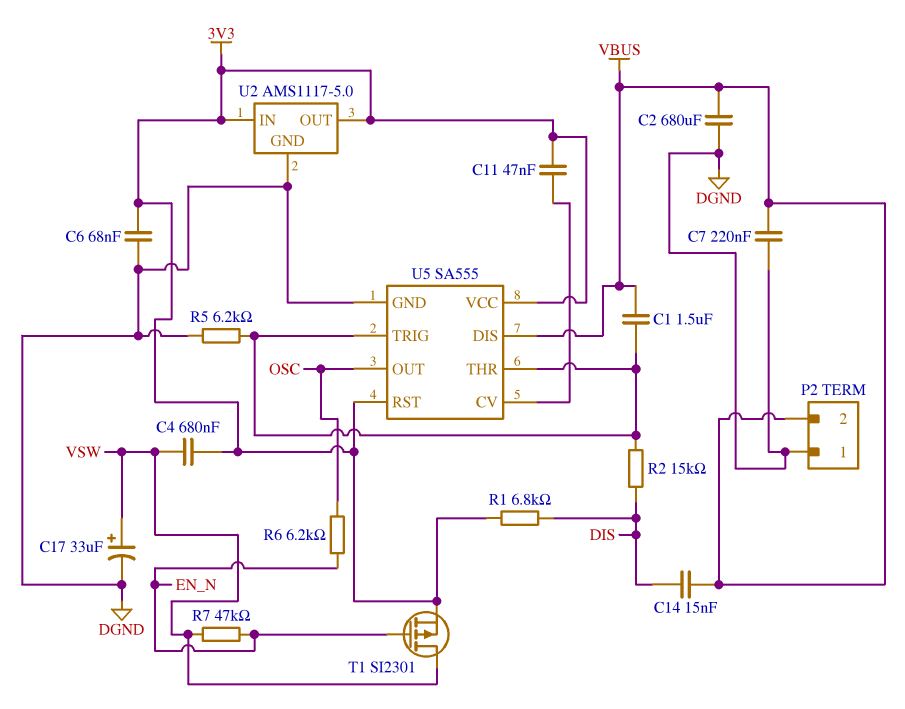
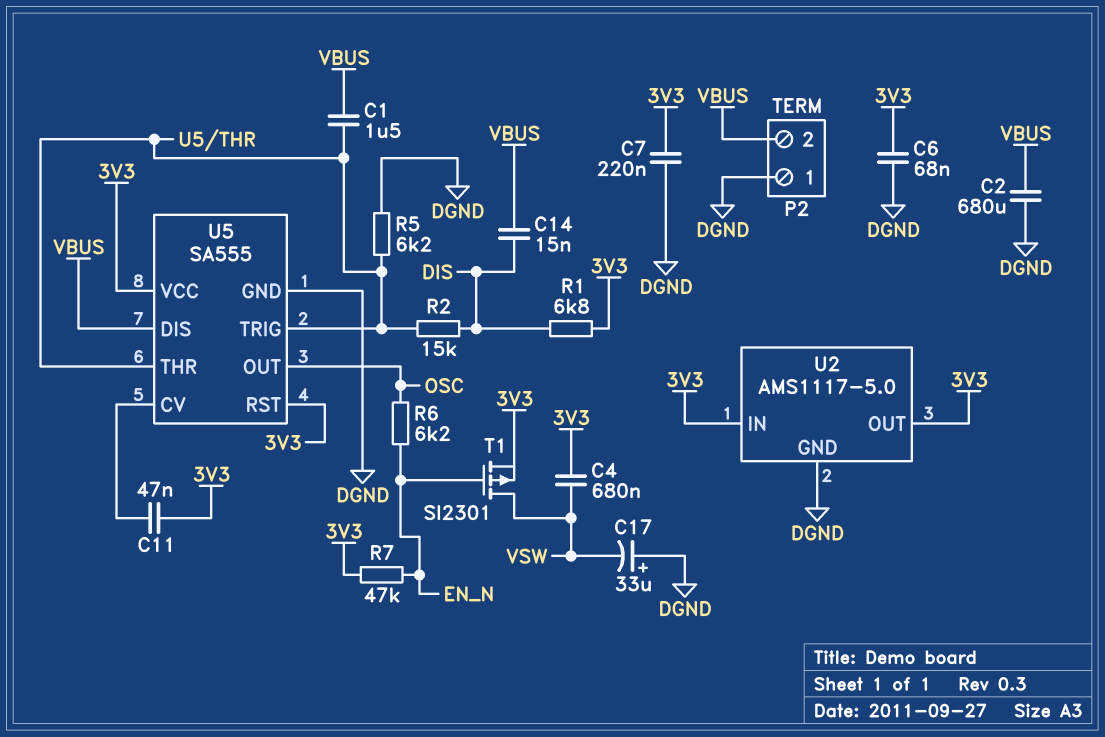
C7: 220nF (DGND, VBUS) -> 220nF (3V3, DGND)
C17: 33uF (plus VSW, minus DGND) -> 33uF (plus DGND, minus VSW)
R7: 47k (EN_N, VSW) -> 47k (3V3, EN_N)

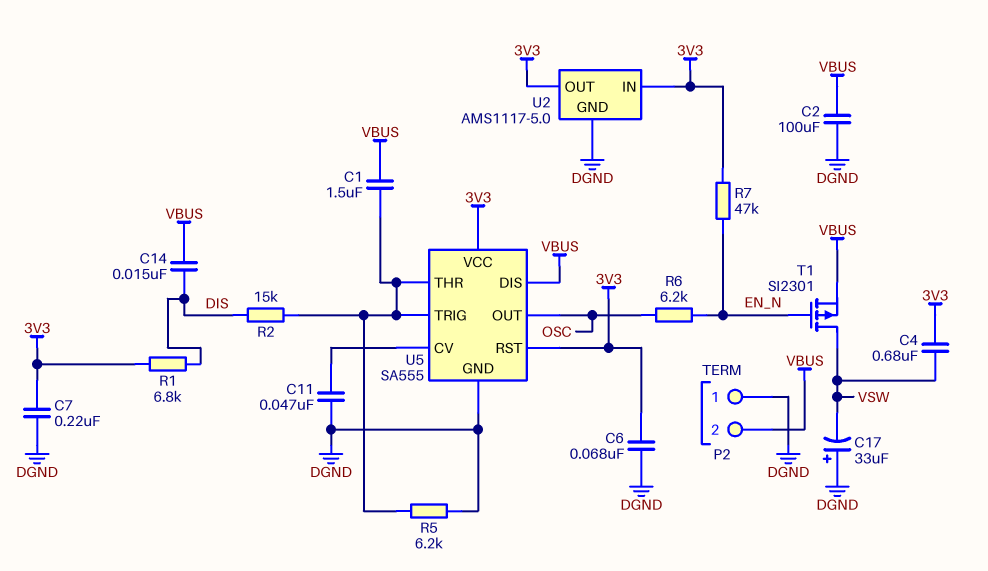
C2: 680uF (DGND, VBUS) -> 100uF (DGND, VBUS)
C11: 47nF (3V3, U5/CV) -> 47nF (DGND, U5/CV)
T1: PMOS SI2301 (G EN_N, D VSW, S 3V3) -> PMOS SI2301 (G EN_N, D VSW, S VBUS)

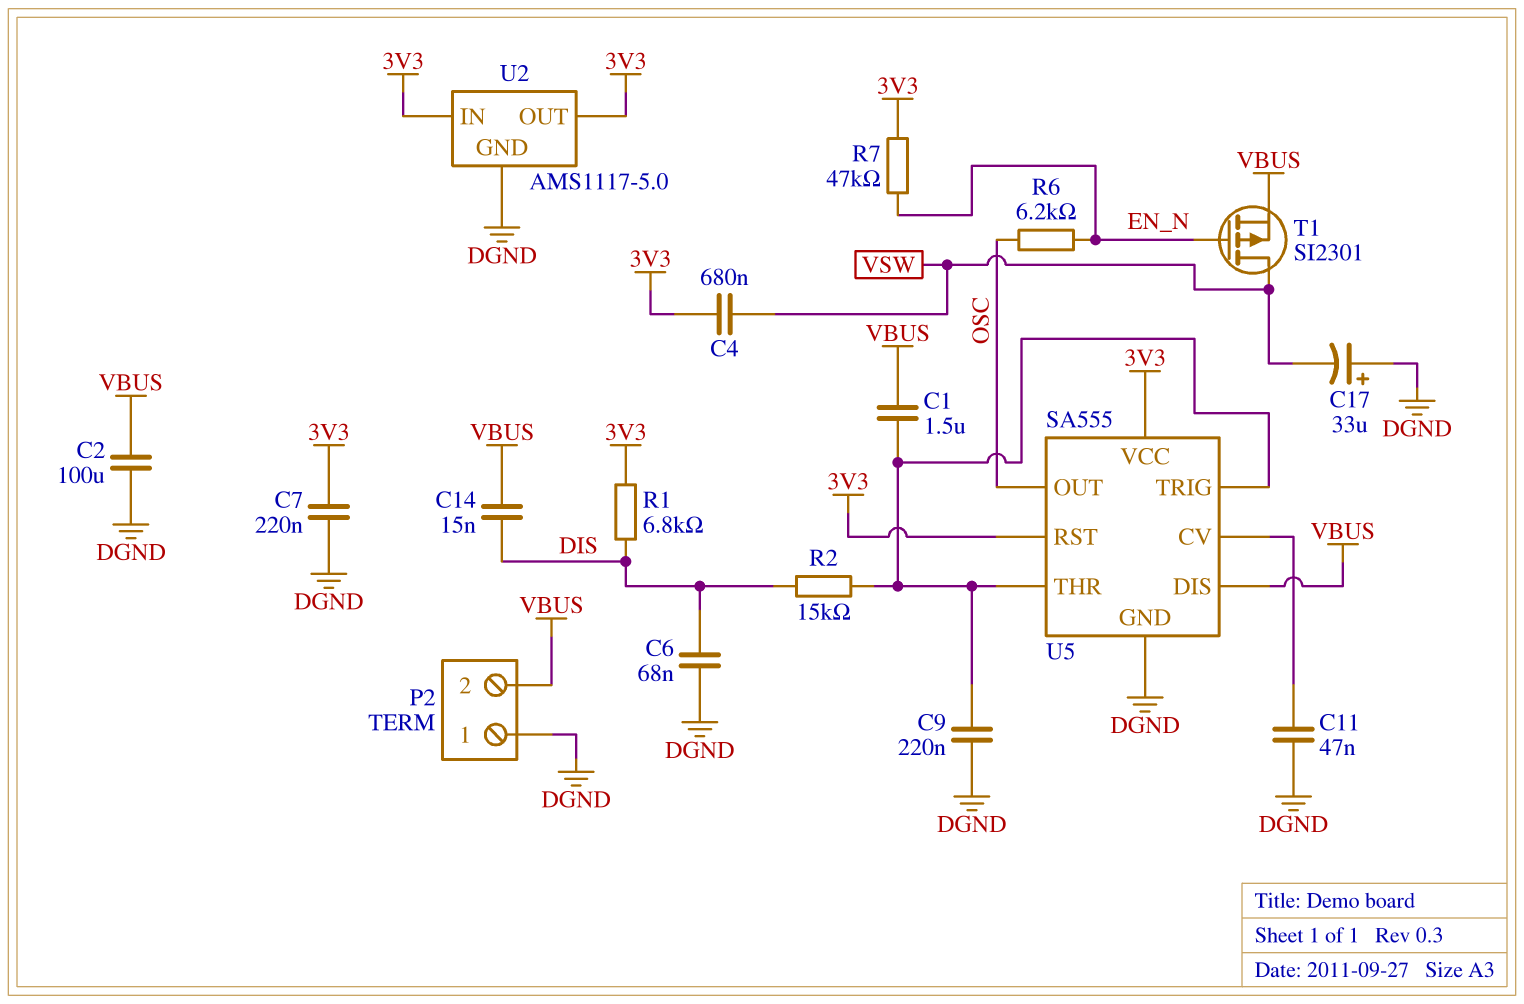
C6: 68nF (3V3, DGND) -> 68nF (DGND, DIS)
C9: none -> 220nF (DGND, U5/THR)
R5: 6.2k (DGND, U5/THR) -> none

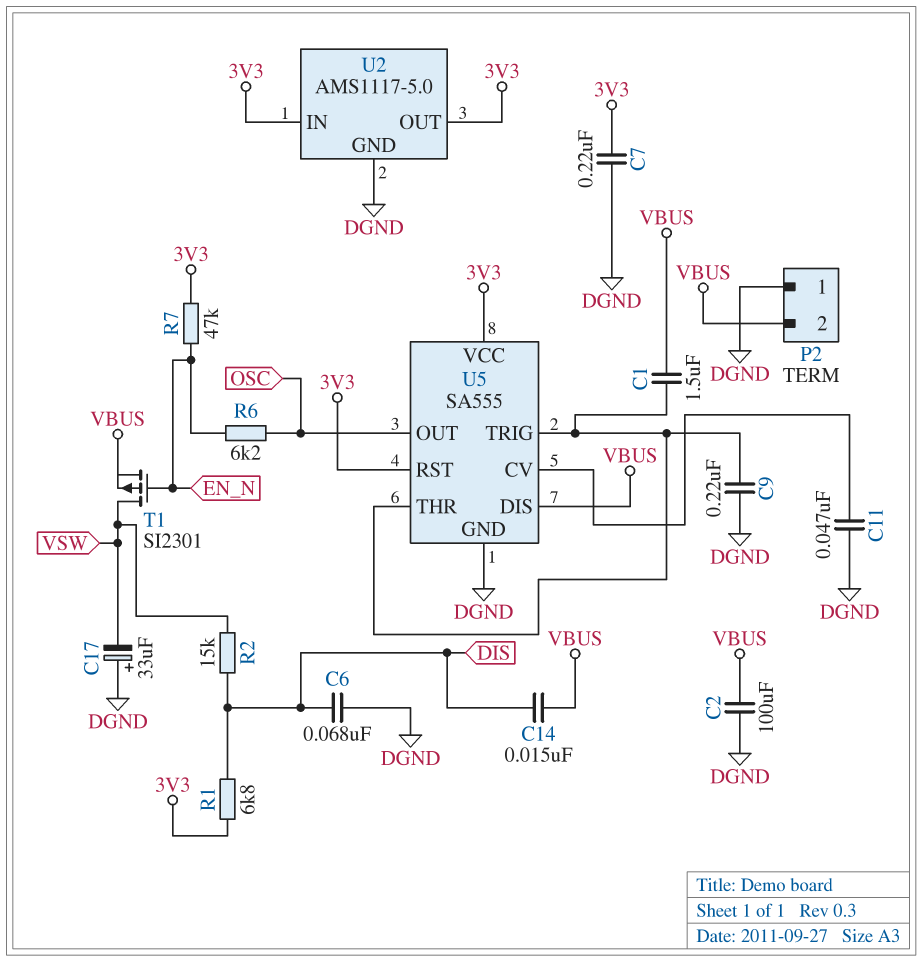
C4: 680nF (3V3, VSW) -> none
R2: 15k (DIS, U5/THR) -> 15k (DIS, VSW)

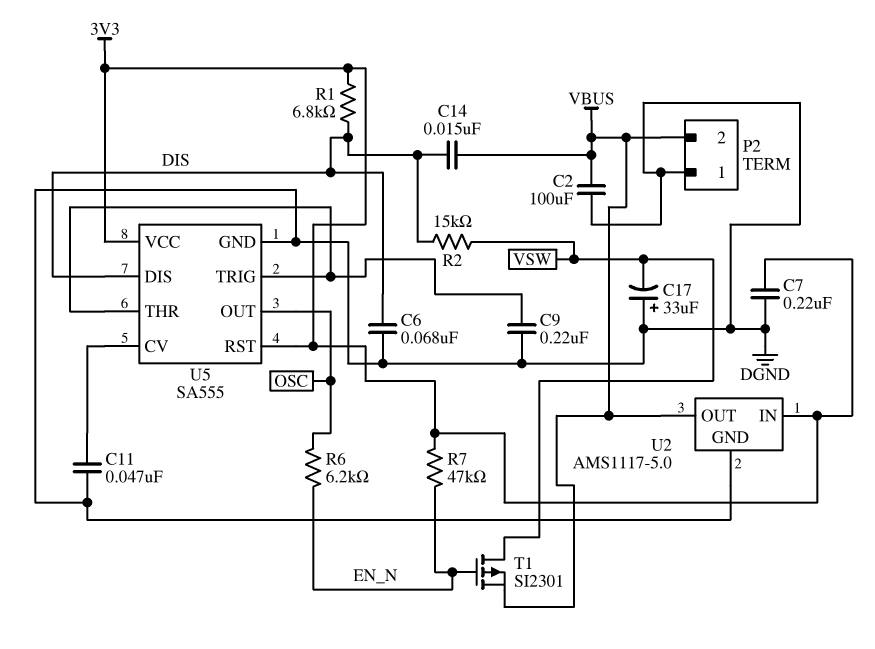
C1: 1.5uF (U5/THR, VBUS) -> none
U2 pin OUT: 3V3 -> VBUS
U5 pin DIS: VBUS -> DIS

